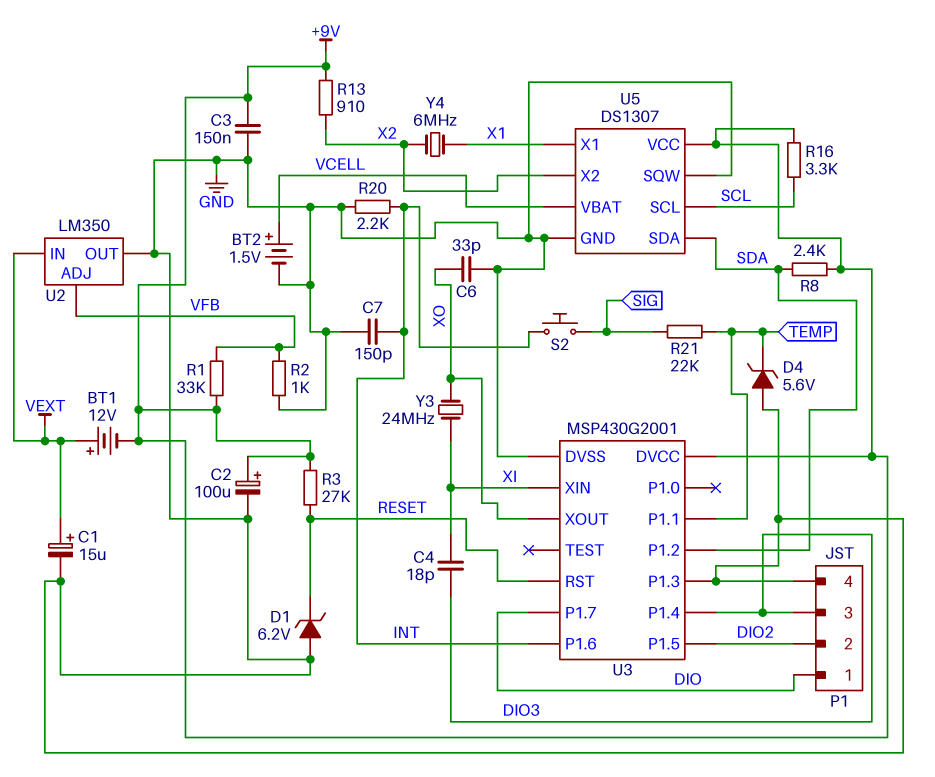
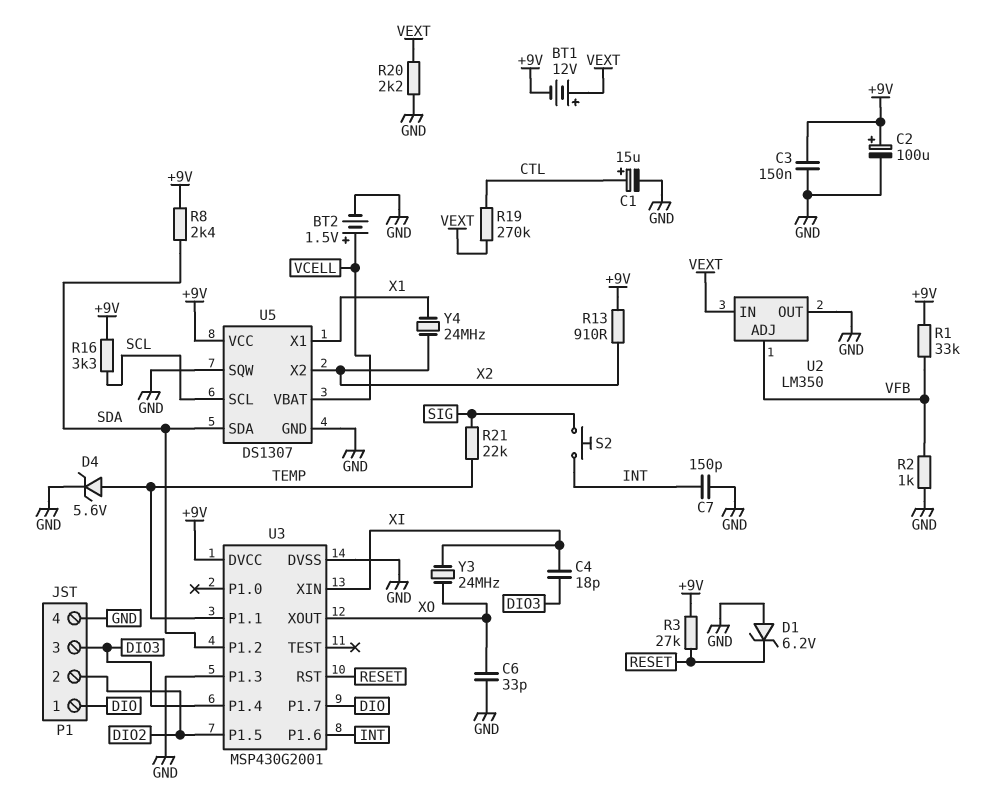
C1: 15uF (plus VEXT, minus GND) -> 15uF (plus CTL, minus GND)
D4: zener 5.6V (A GND, K TEMP) -> zener 5.6V (A TEMP, K GND)
R19: none -> 270k (CTL, VEXT)
R20: 2.2k (GND, INT) -> 2.2k (GND, VEXT)
Y4: 6MHz (X1, X2) -> 24MHz (X1, X2)

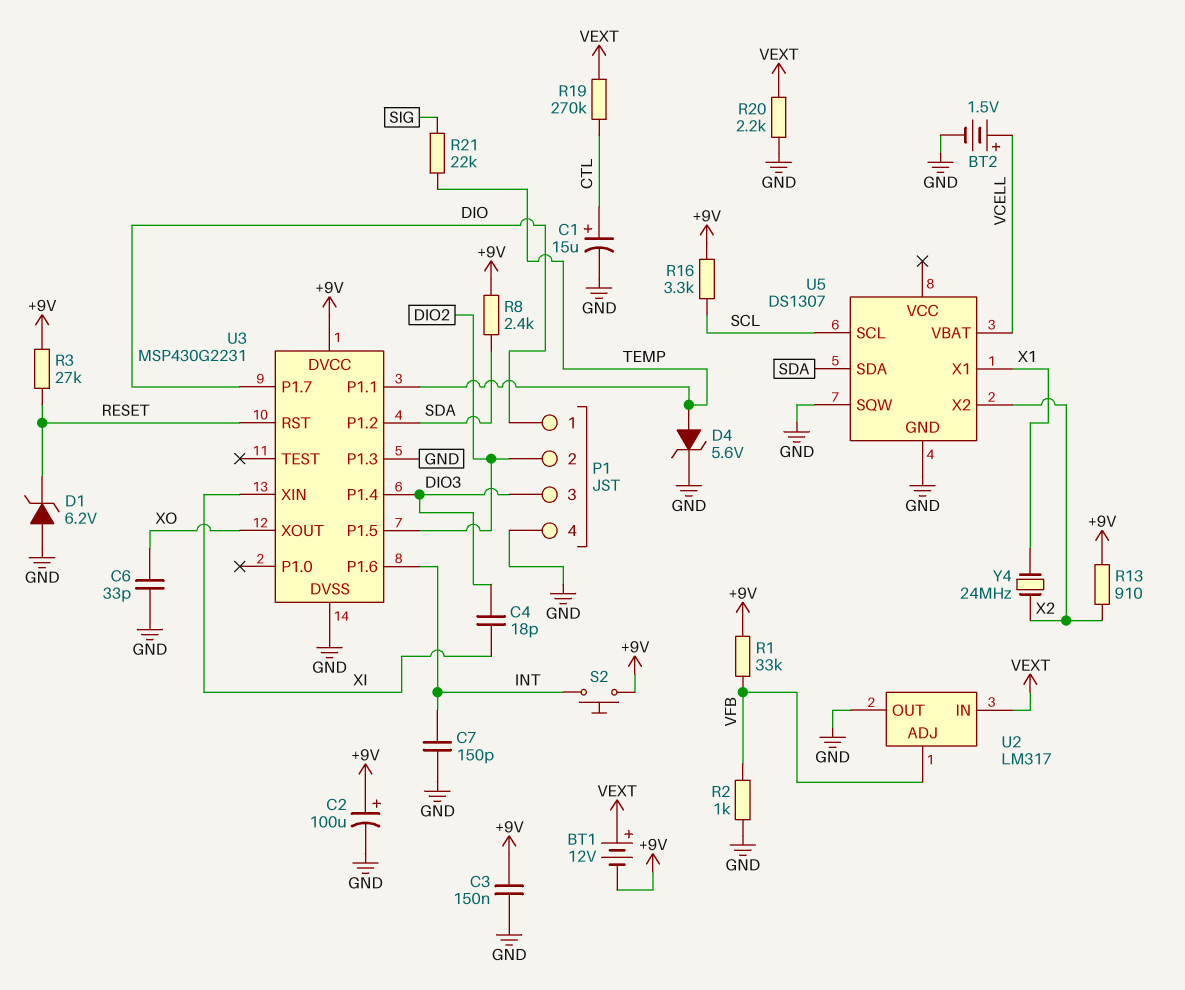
S2: button (INT, SIG) -> button (+9V, INT)
U2: LM350 -> LM317
U3: MSP430G2001 -> MSP430G2231
U5 pin VCC: +9V -> none
Y3: 24MHz (XI, XO) -> none

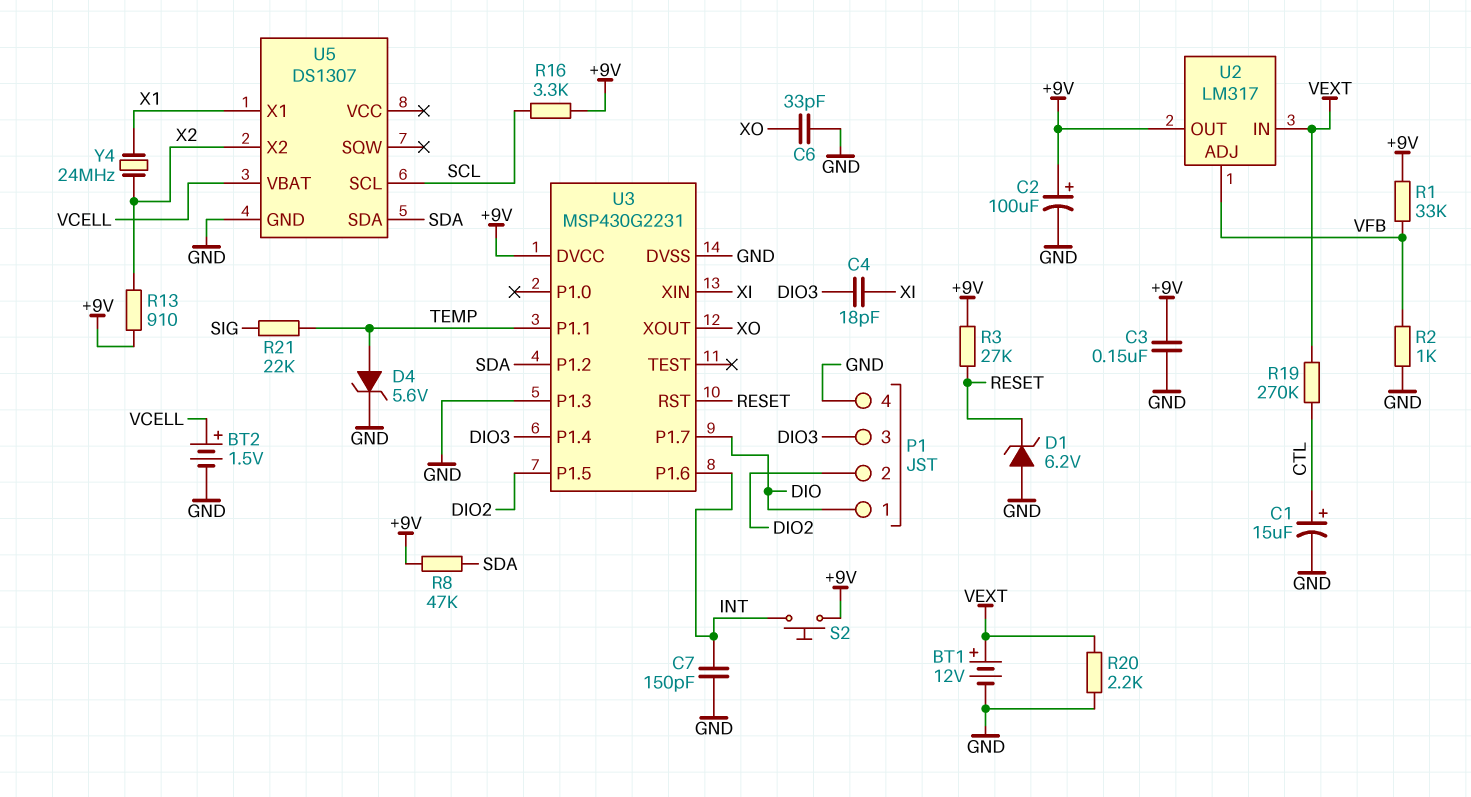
BT1: 12V (plus VEXT, minus +9V) -> 12V (plus VEXT, minus GND)
R8: 2.4k (+9V, SDA) -> 47k (+9V, SDA)
U2 pin OUT: GND -> +9V
U5 pin SQW: GND -> none

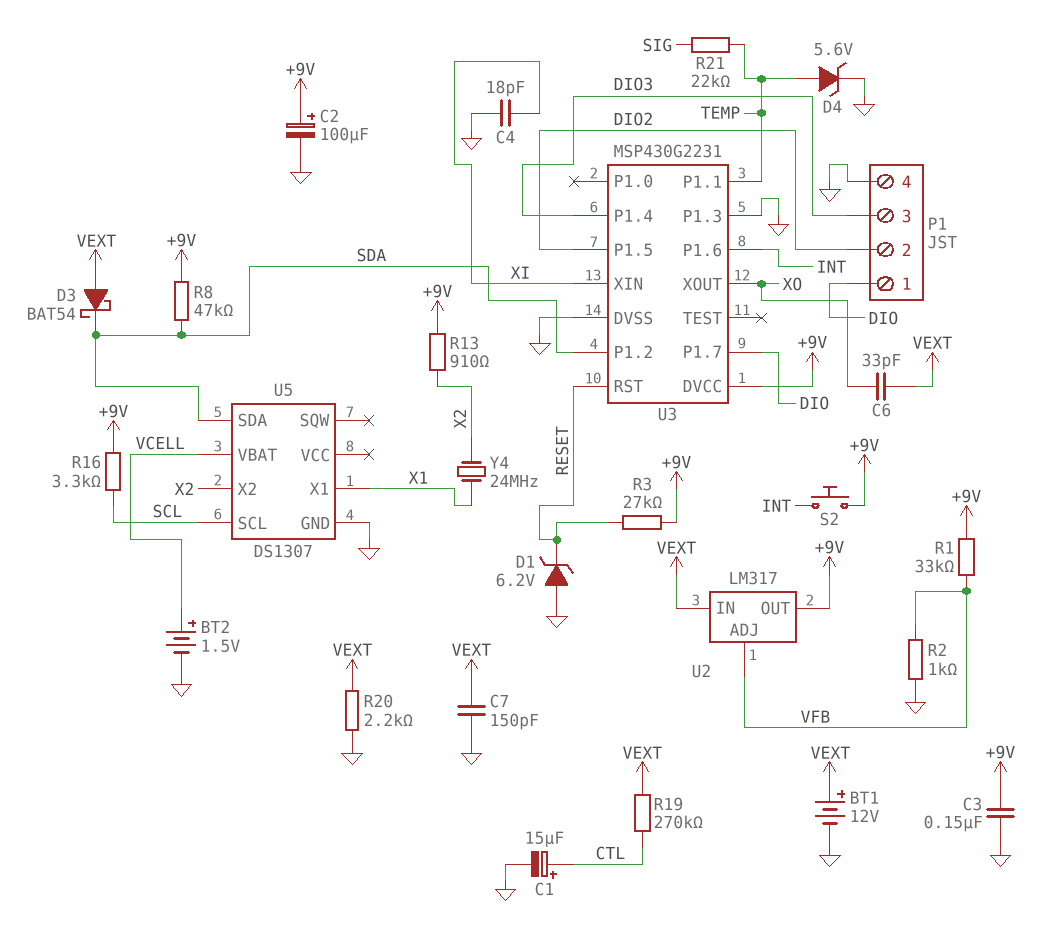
C4: 18pF (DIO3, XI) -> 18pF (GND, XI)
C6: 33pF (GND, XO) -> 33pF (VEXT, XO)
C7: 150pF (GND, INT) -> 150pF (GND, VEXT)
D3: none -> schottky BAT54 (A VEXT, K SDA)

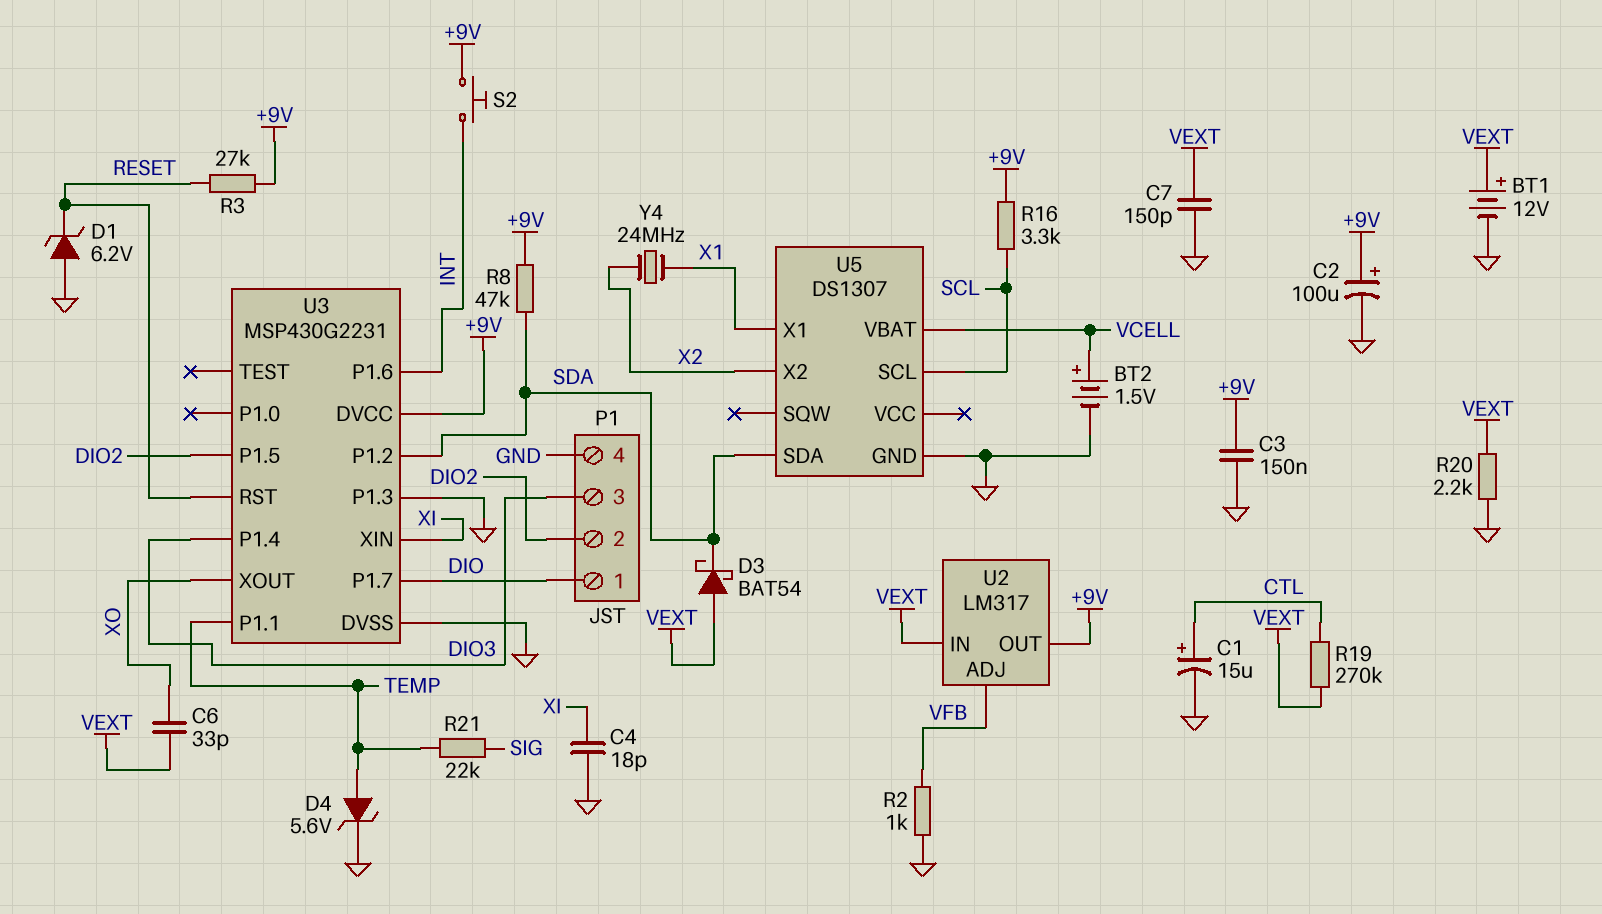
R1: 33k (+9V, VFB) -> none
R13: 910 (+9V, X2) -> none

